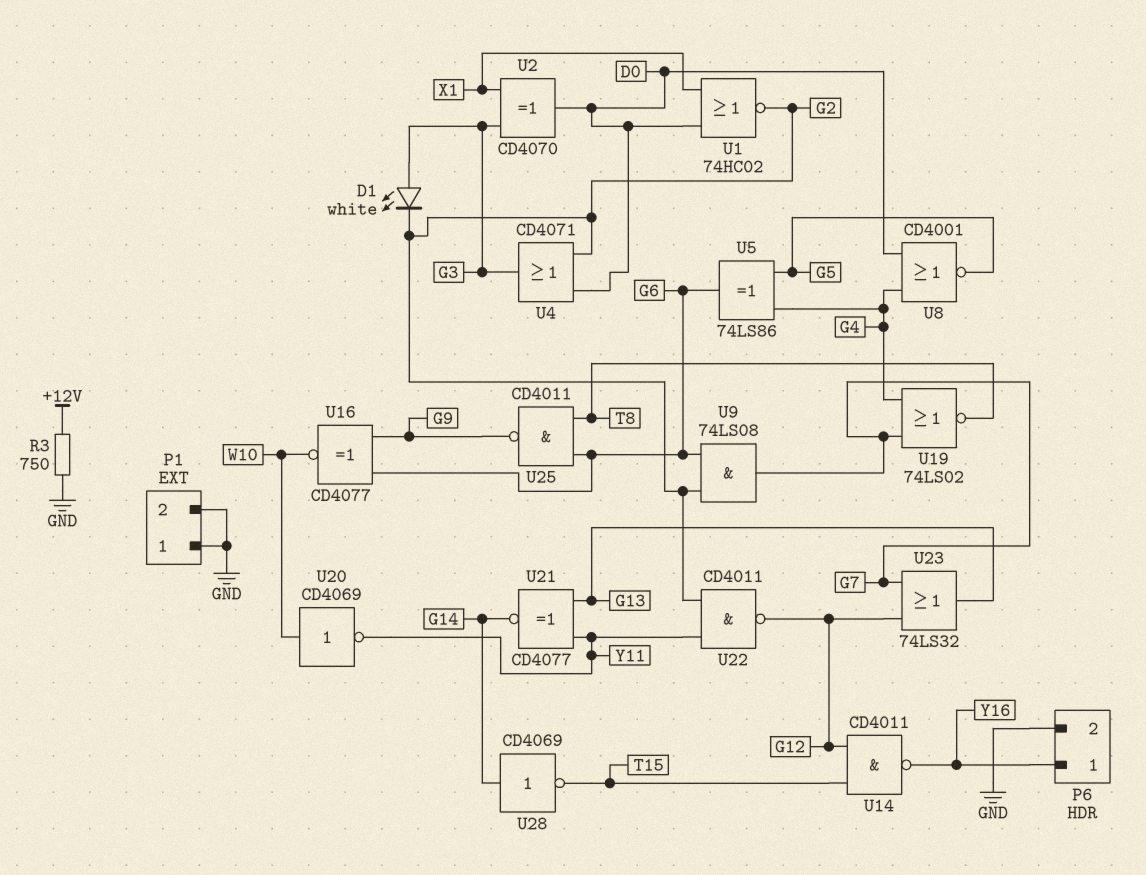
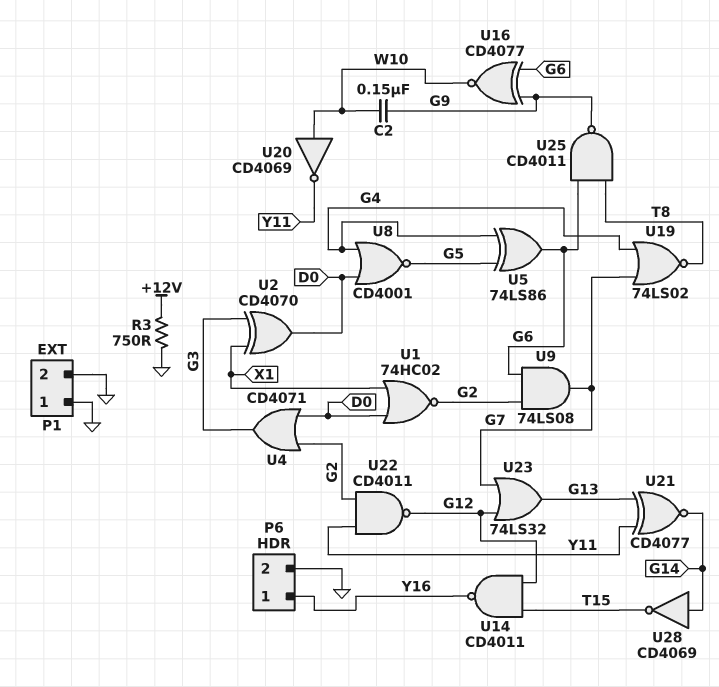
C2: none -> 150nF (G9, W10)
D1: LED white (A G3, K G2) -> none

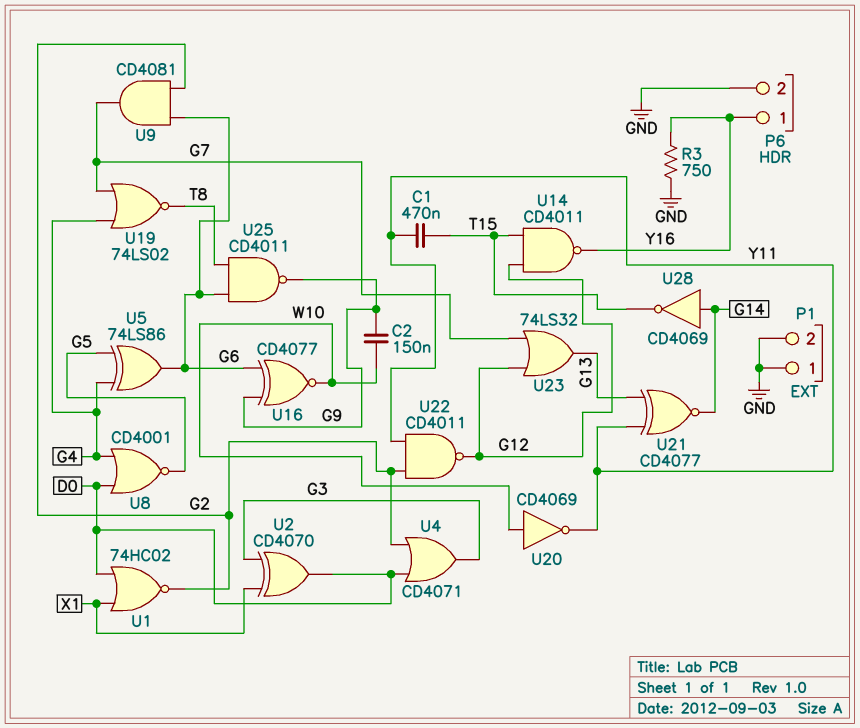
C1: none -> 470nF (T15, Y11)
R3: 750 (+12V, GND) -> 750 (GND, Y16)
U9: AND 74LS08 (in G2, in G6, out G7) -> AND CD4081 (in G2, in G6, out G7)

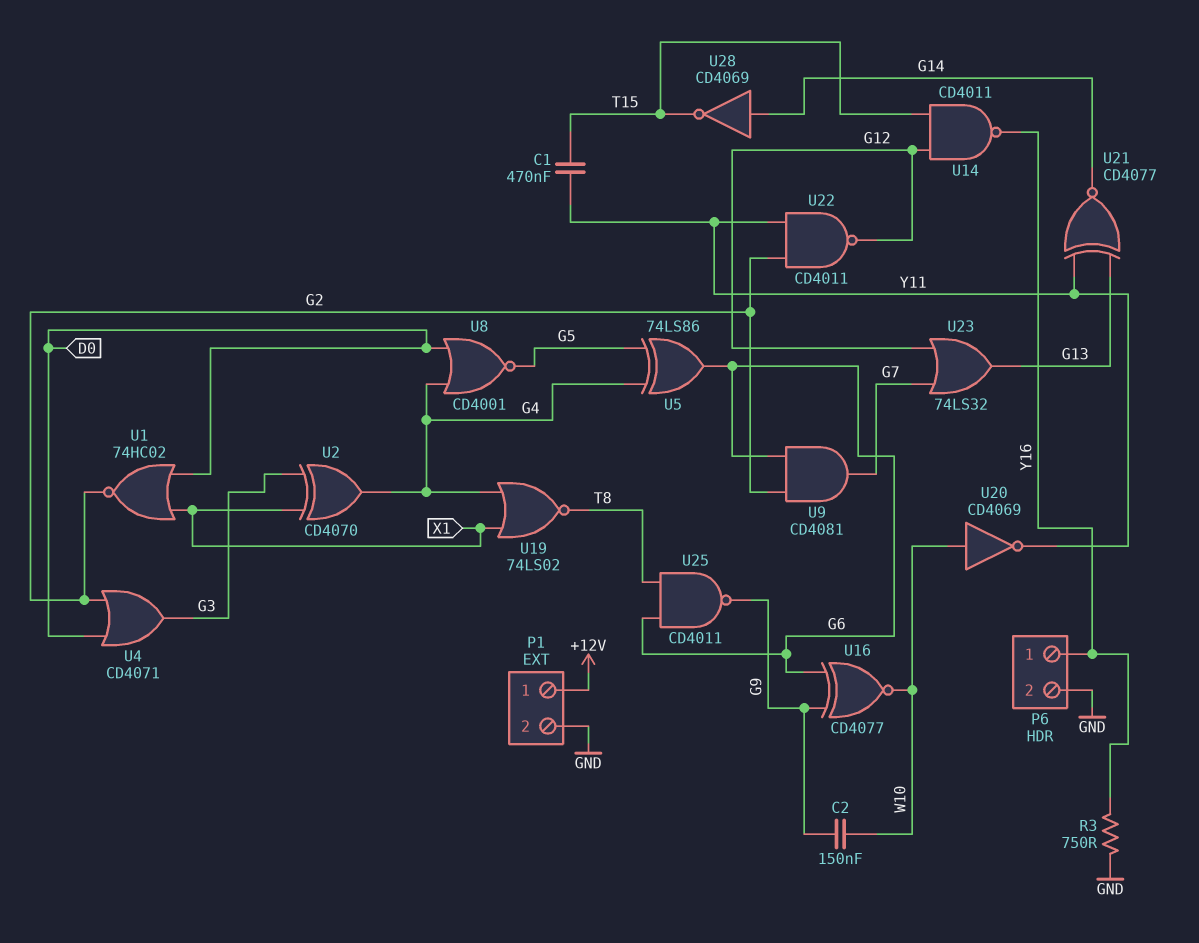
P1 pin 1: GND -> +12V
U2: XOR CD4070 (in G3, in X1, out D0) -> XOR CD4070 (in G3, in X1, out G4)
U19: NOR 74LS02 (in G4, in G7, out T8) -> NOR 74LS02 (in G4, in X1, out T8)

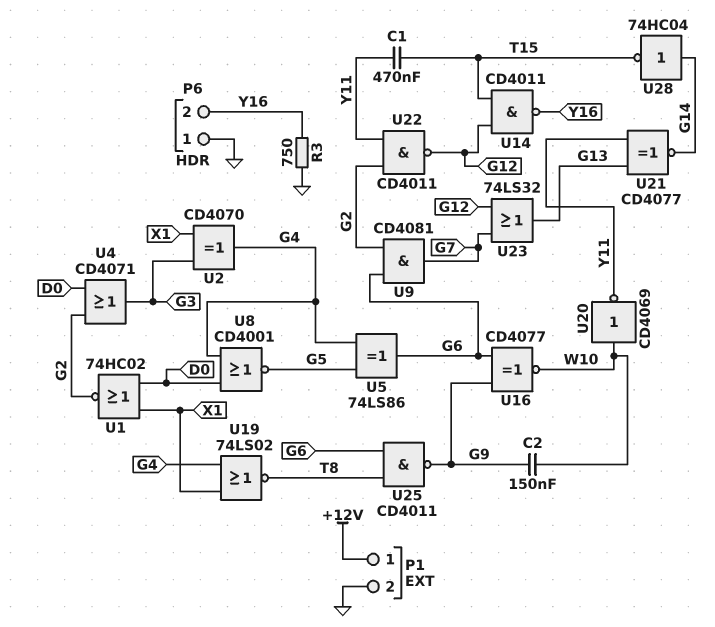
P6 pin 1: Y16 -> GND
P6 pin 2: GND -> Y16
U28: NOT CD4069 (in G14, out T15) -> NOT 74HC04 (in G14, out T15)

